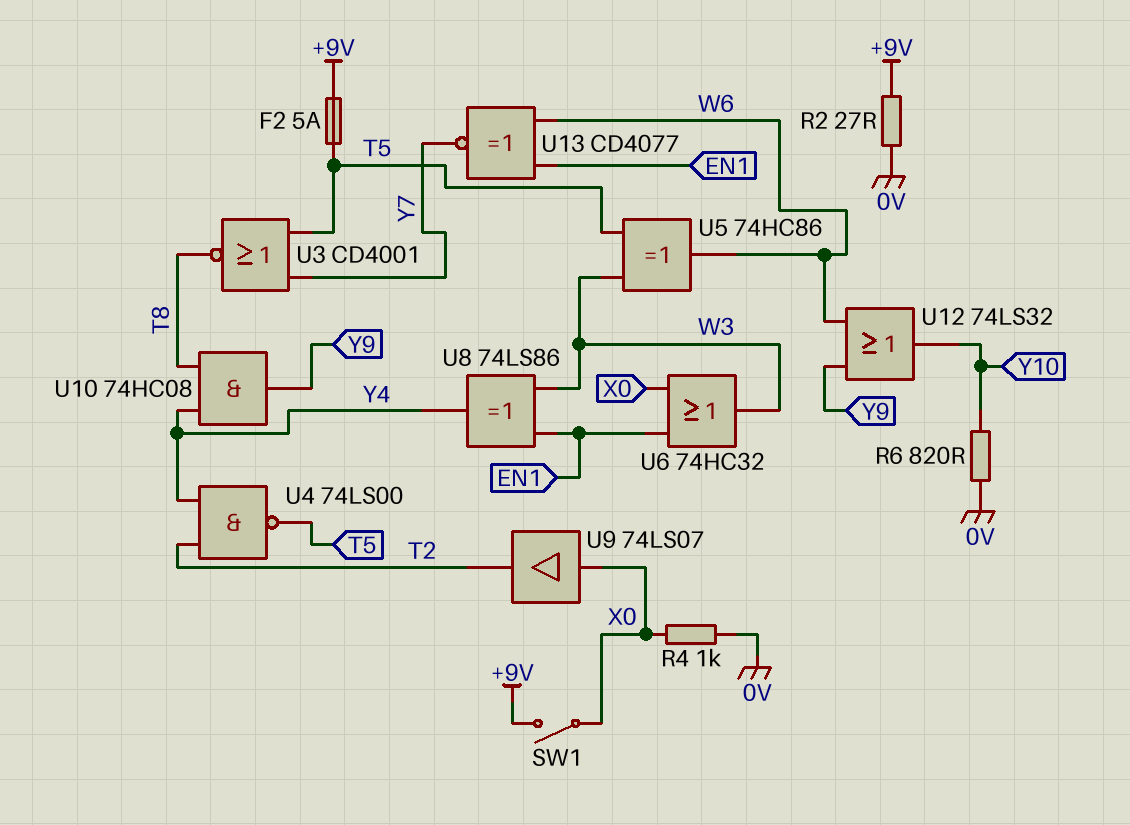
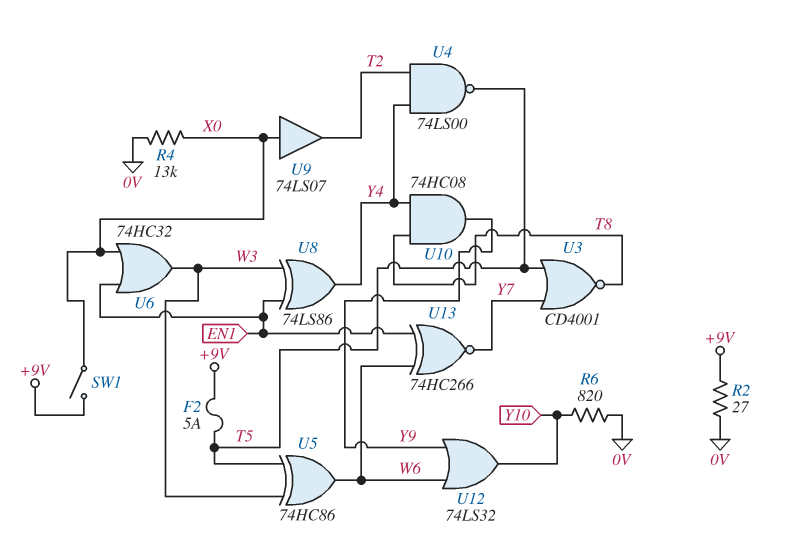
R4: 1k (0V, X0) -> 13k (0V, X0)
U13: XNOR CD4077 (in EN1, in W6, out Y7) -> XNOR 74HC266 (in EN1, in W6, out Y7)

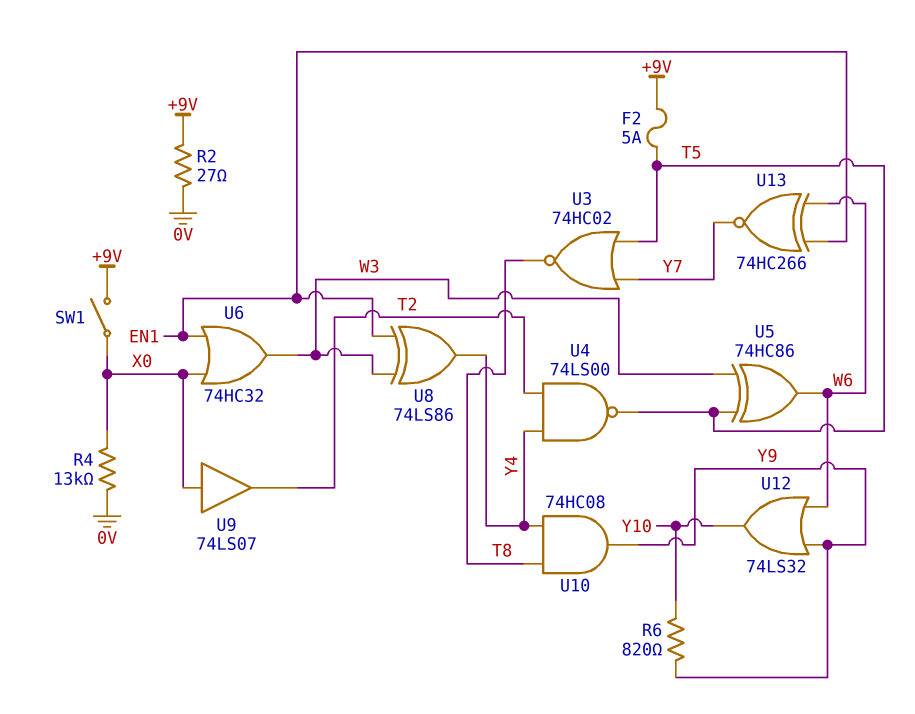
R6: 820 (0V, Y10) -> 820 (Y9, Y10)
U3: NOR CD4001 (in T5, in Y7, out T8) -> NOR 74HC02 (in T5, in Y7, out T8)

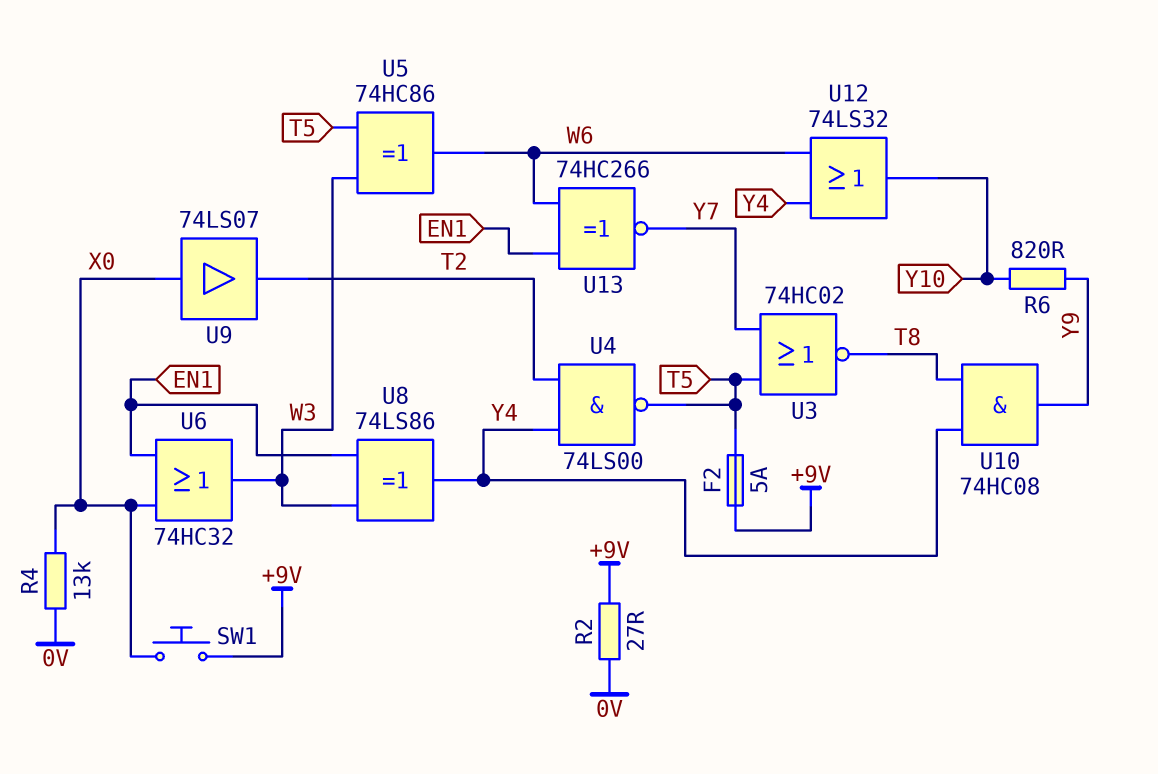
SW1: switch (+9V, X0) -> button (+9V, X0)
U12: OR 74LS32 (in W6, in Y9, out Y10) -> OR 74LS32 (in W6, in Y4, out Y10)

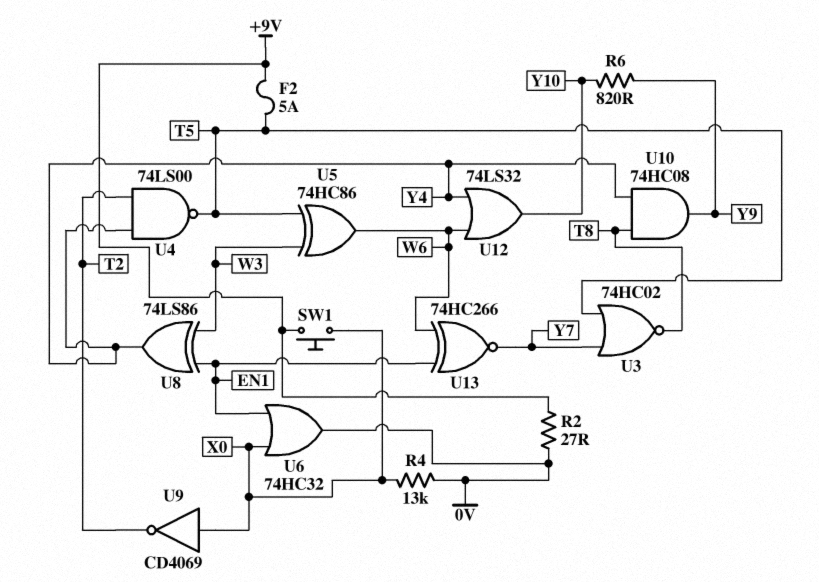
U6: OR 74HC32 (in EN1, in X0, out W3) -> OR 74HC32 (in EN1, in X0, out 0V)
U9: buffer 74LS07 (in X0, out T2) -> NOT CD4069 (in X0, out T2)

